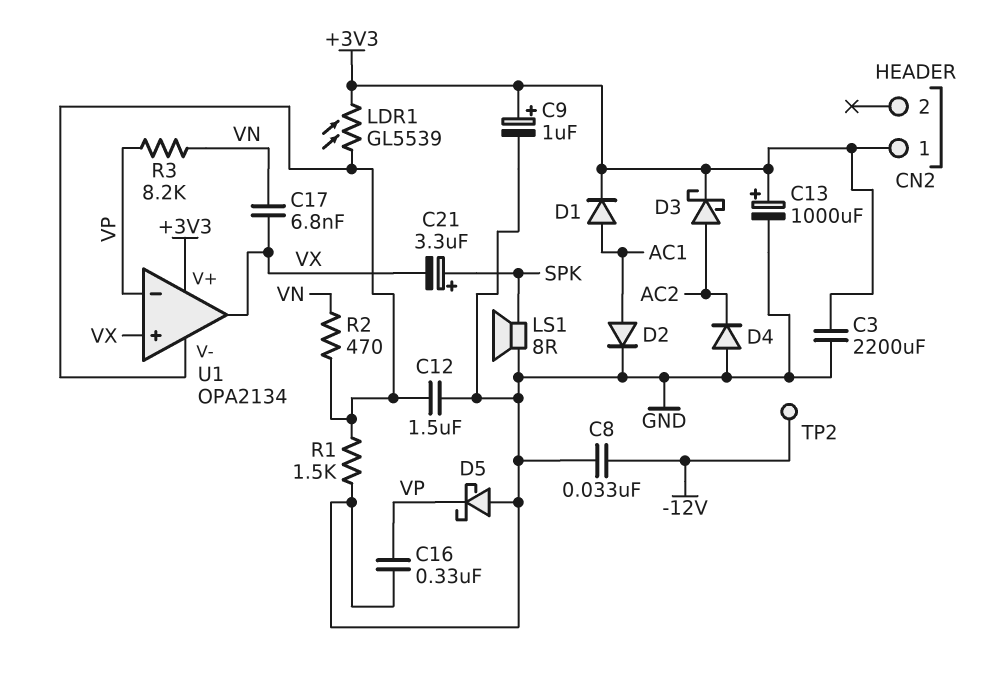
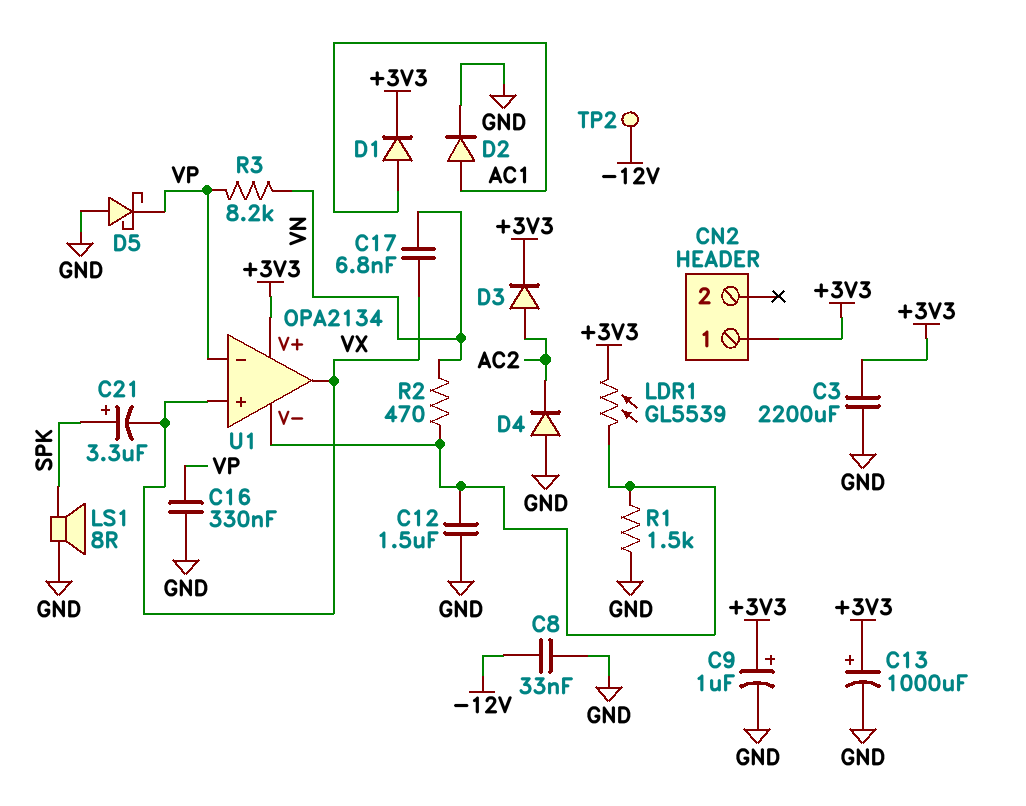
D3: schottky (A AC2, K +3V3) -> diode (A AC2, K +3V3)

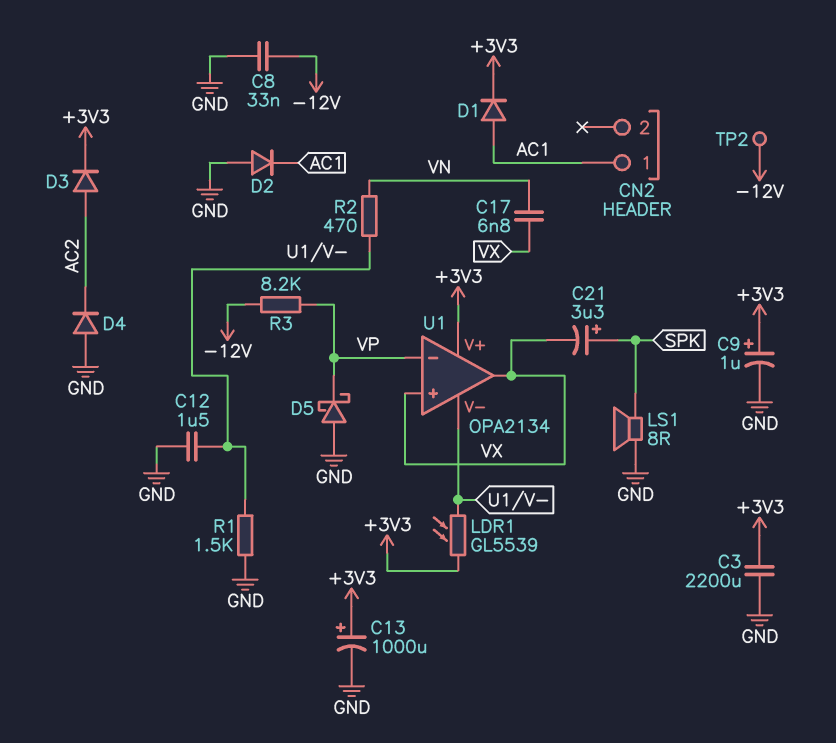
C16: 330nF (GND, VP) -> none
CN2 pin 1: +3V3 -> AC1
D2: diode (A AC1, K GND) -> diode (A GND, K AC1)
R3: 8.2k (VN, VP) -> 8.2k (-12V, VP)

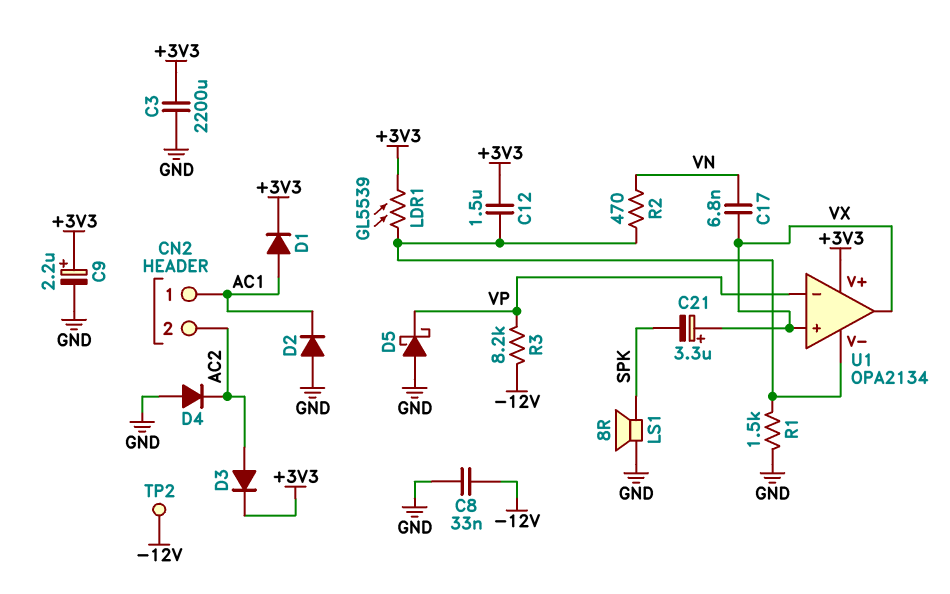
C9: 1uF (plus +3V3, minus GND) -> 2.2uF (plus +3V3, minus GND)
C12: 1.5uF (GND, U1/V-) -> 1.5uF (+3V3, U1/V-)
C13: 1000uF (plus +3V3, minus GND) -> none
C21: 3.3uF (plus SPK, minus VX) -> 3.3uF (plus VX, minus SPK)
CN2 pin 2: none -> AC2

